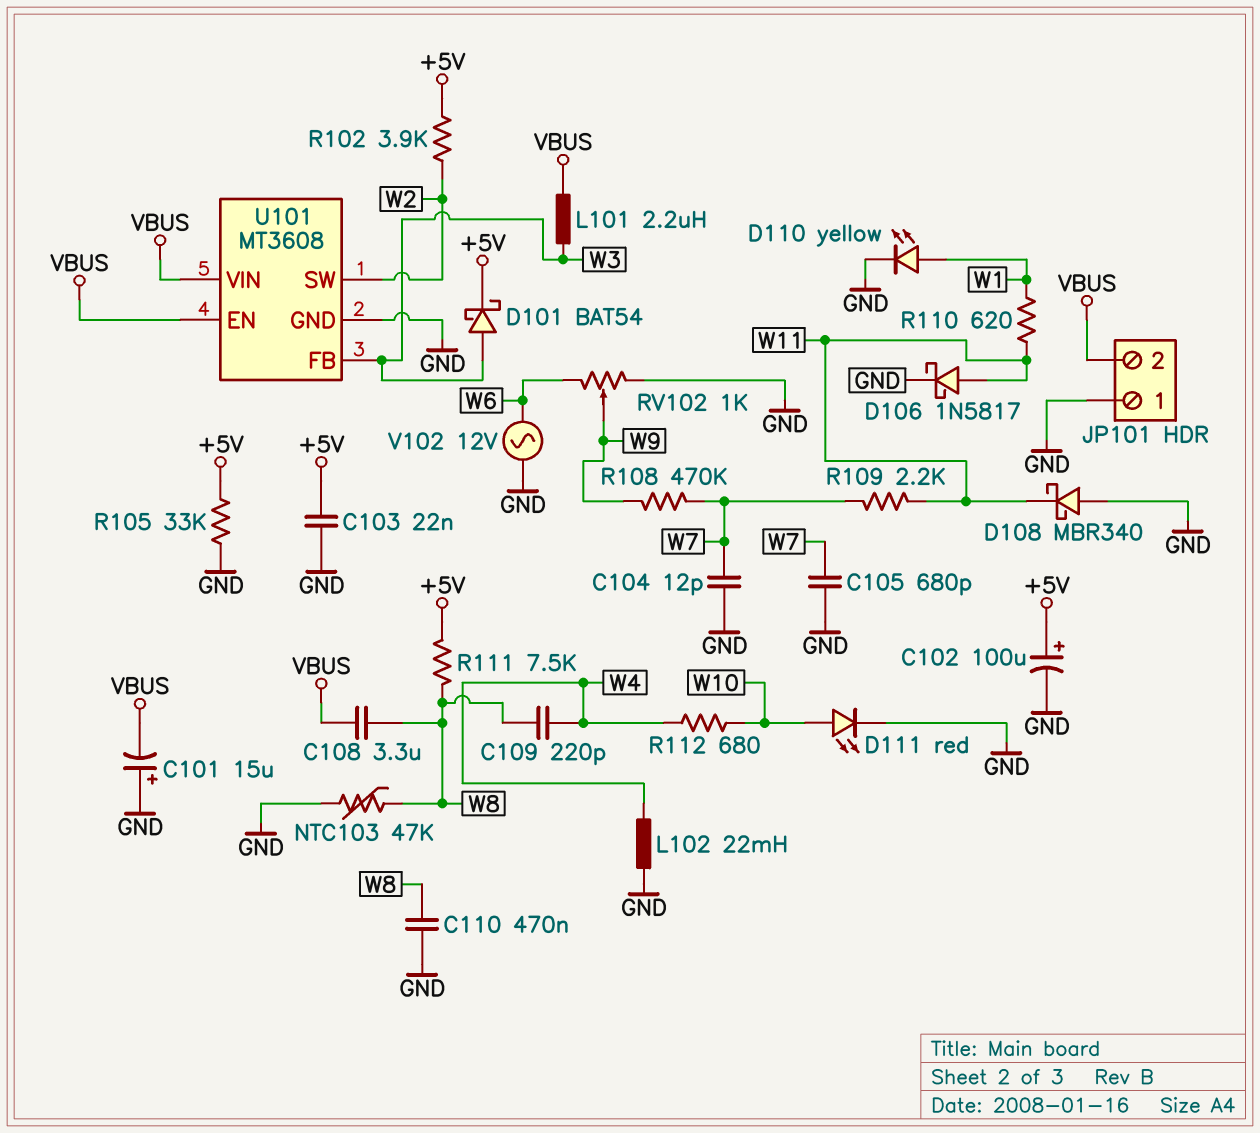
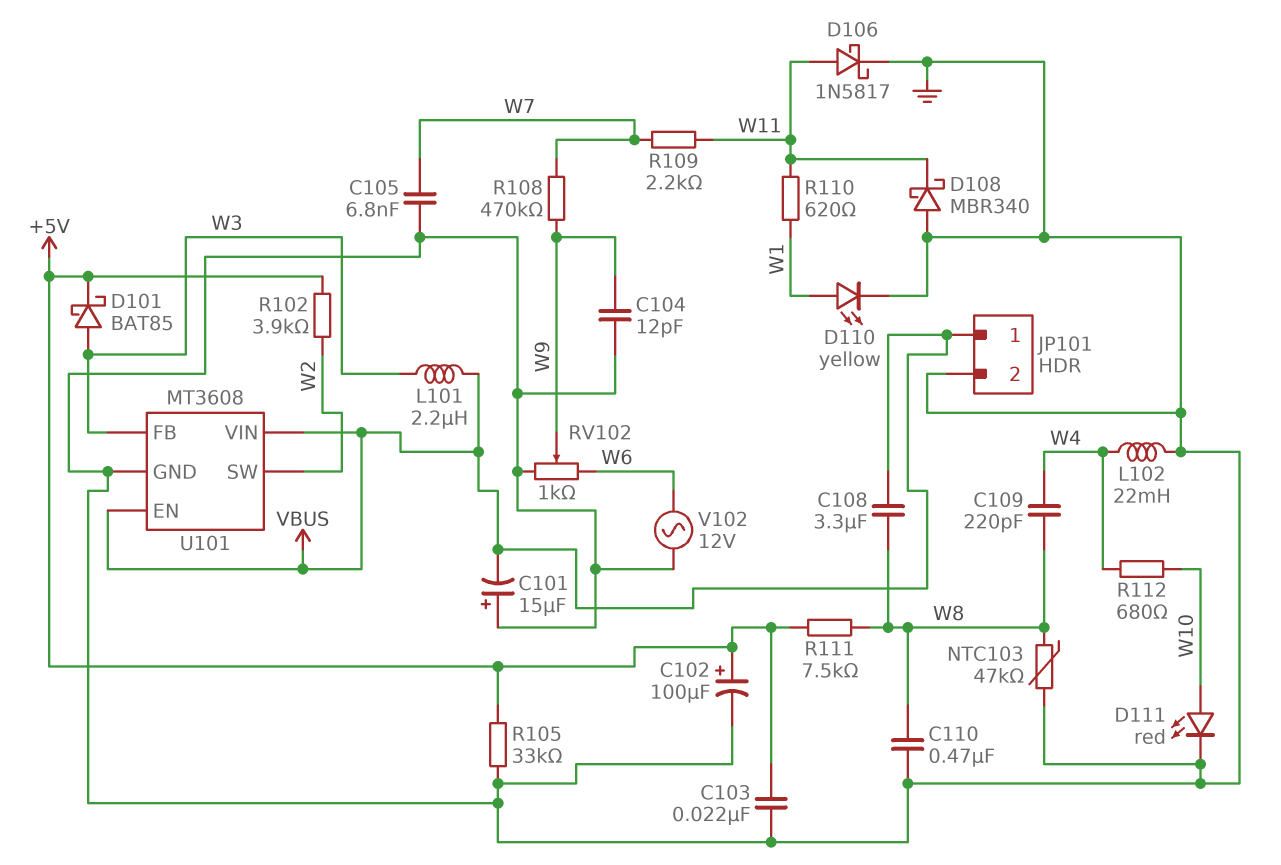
C104: 12pF (GND, W7) -> 12pF (GND, W9)
C105: 680pF (GND, W7) -> 6.8nF (GND, W7)
D101: schottky BAT54 (A W3, K +5V) -> schottky BAT85 (A W3, K +5V)
JP101 pin 1: GND -> VBUS
JP101 pin 2: VBUS -> GND

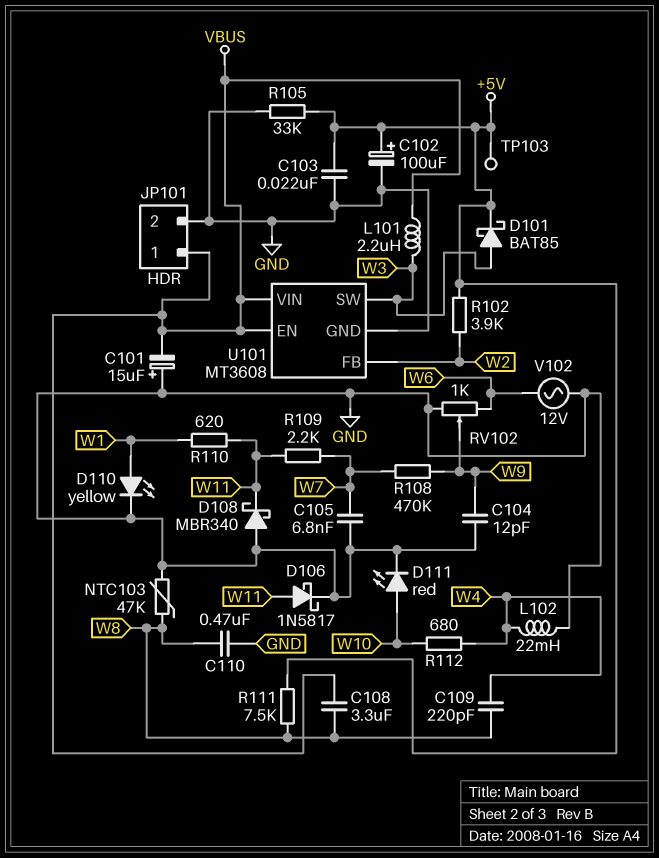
TP103: none -> test point (+5V)
U101 pin FB: W3 -> W2
U101 pin SW: W2 -> W3

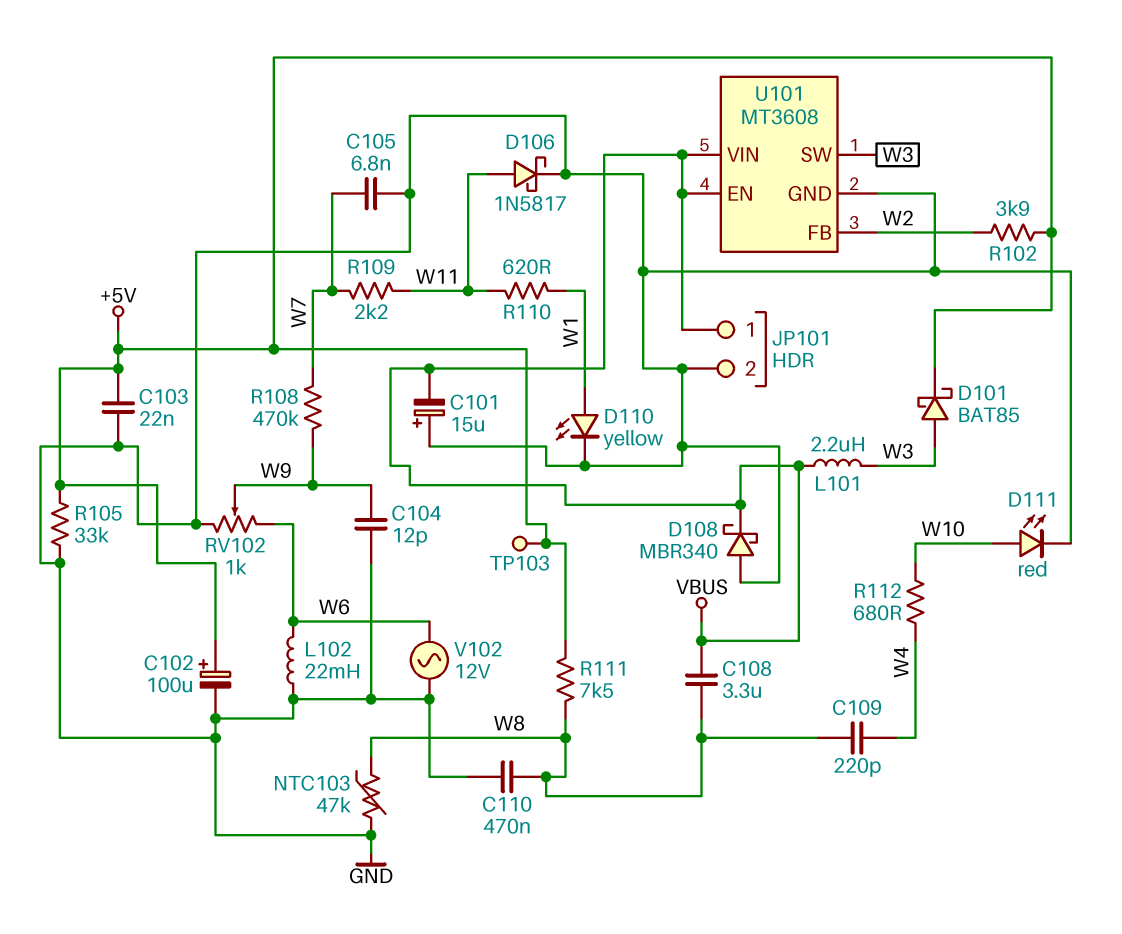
D108: schottky MBR340 (A GND, K W11) -> schottky MBR340 (A GND, K VBUS)
L102: 22mH (GND, W4) -> 22mH (GND, W6)

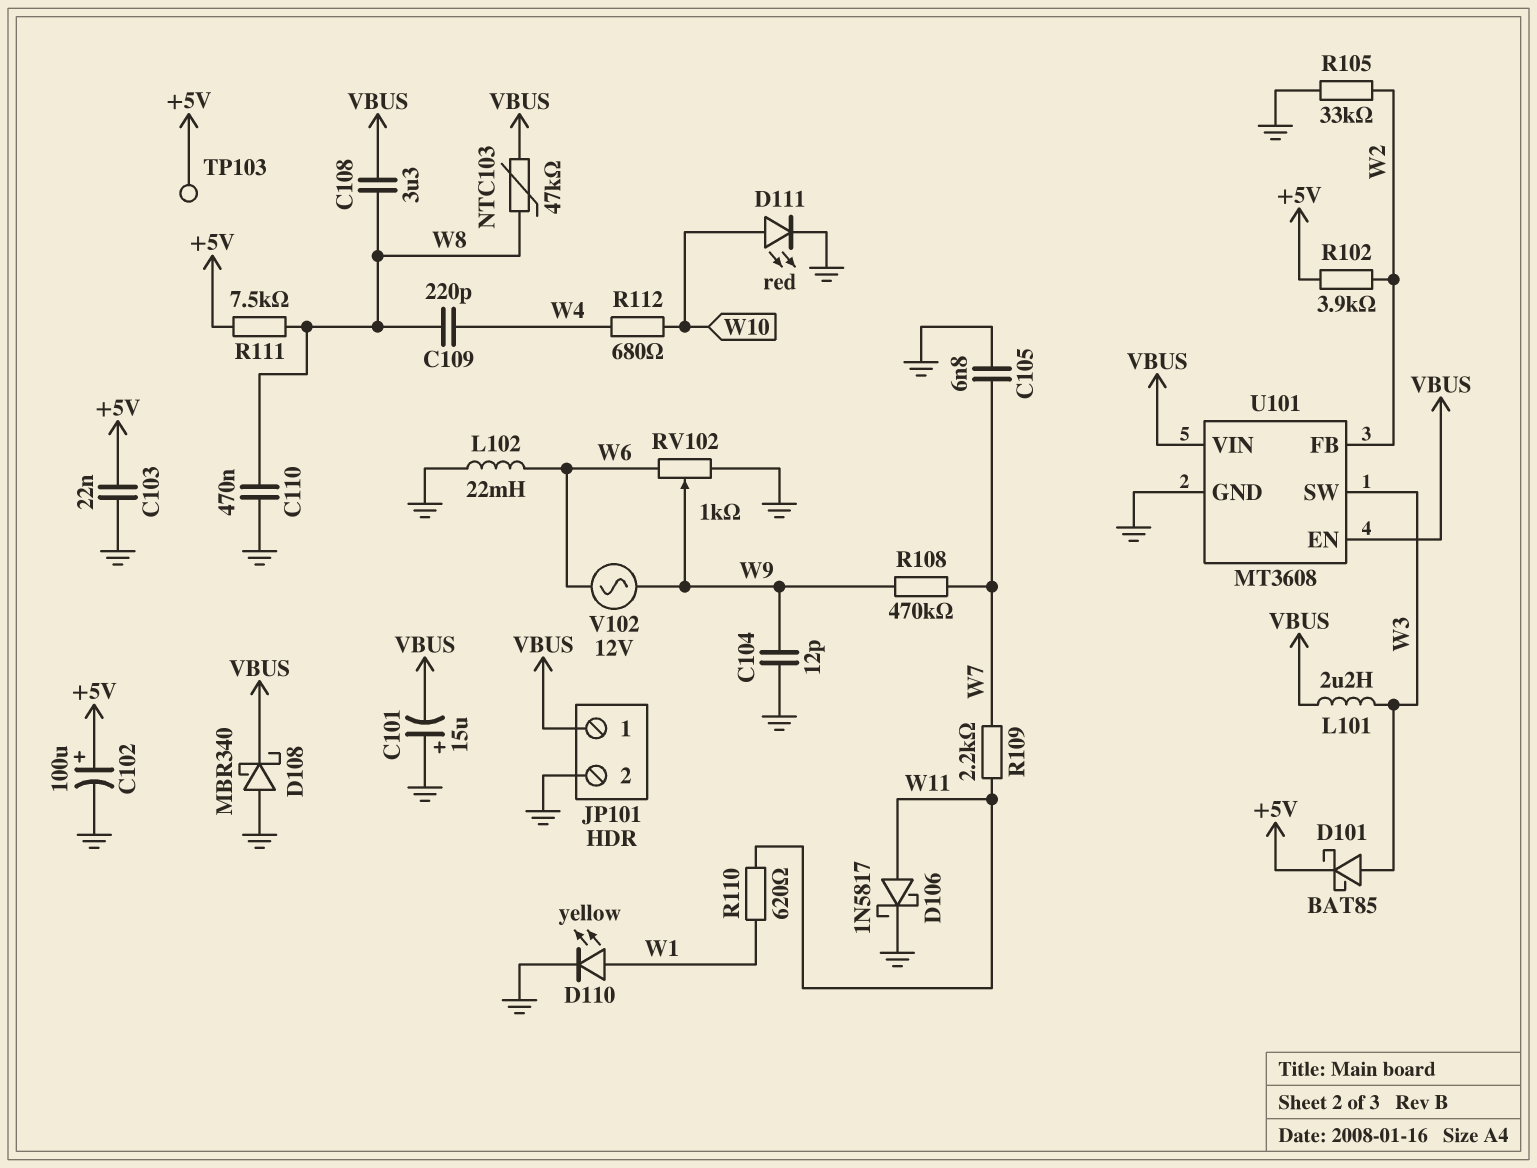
NTC103: 47k (GND, W8) -> 47k (VBUS, W8)
R105: 33k (+5V, GND) -> 33k (GND, W2)
V102: AC 12V (GND, W6) -> AC 12V (W6, W9)

